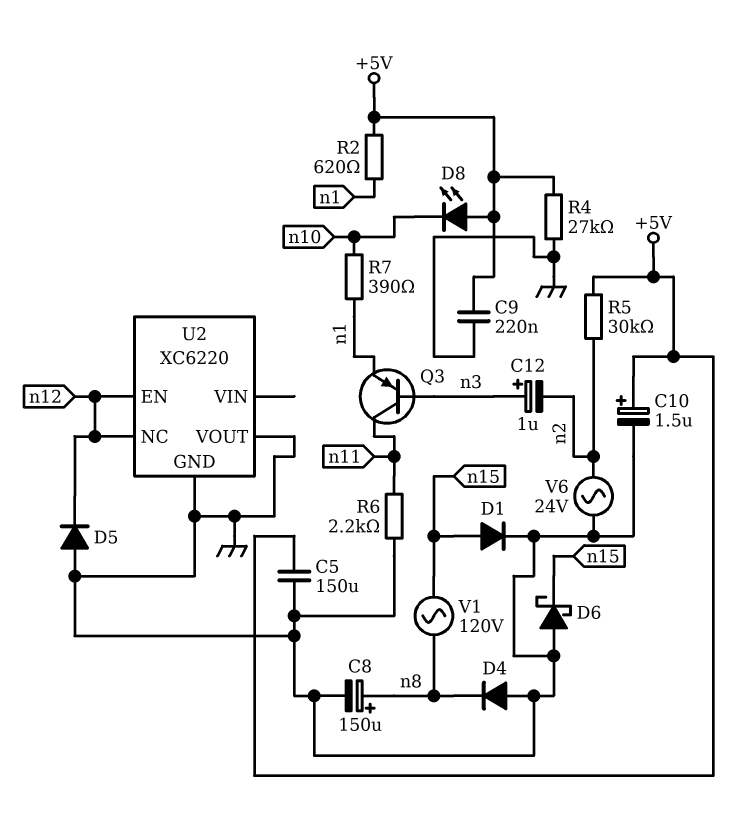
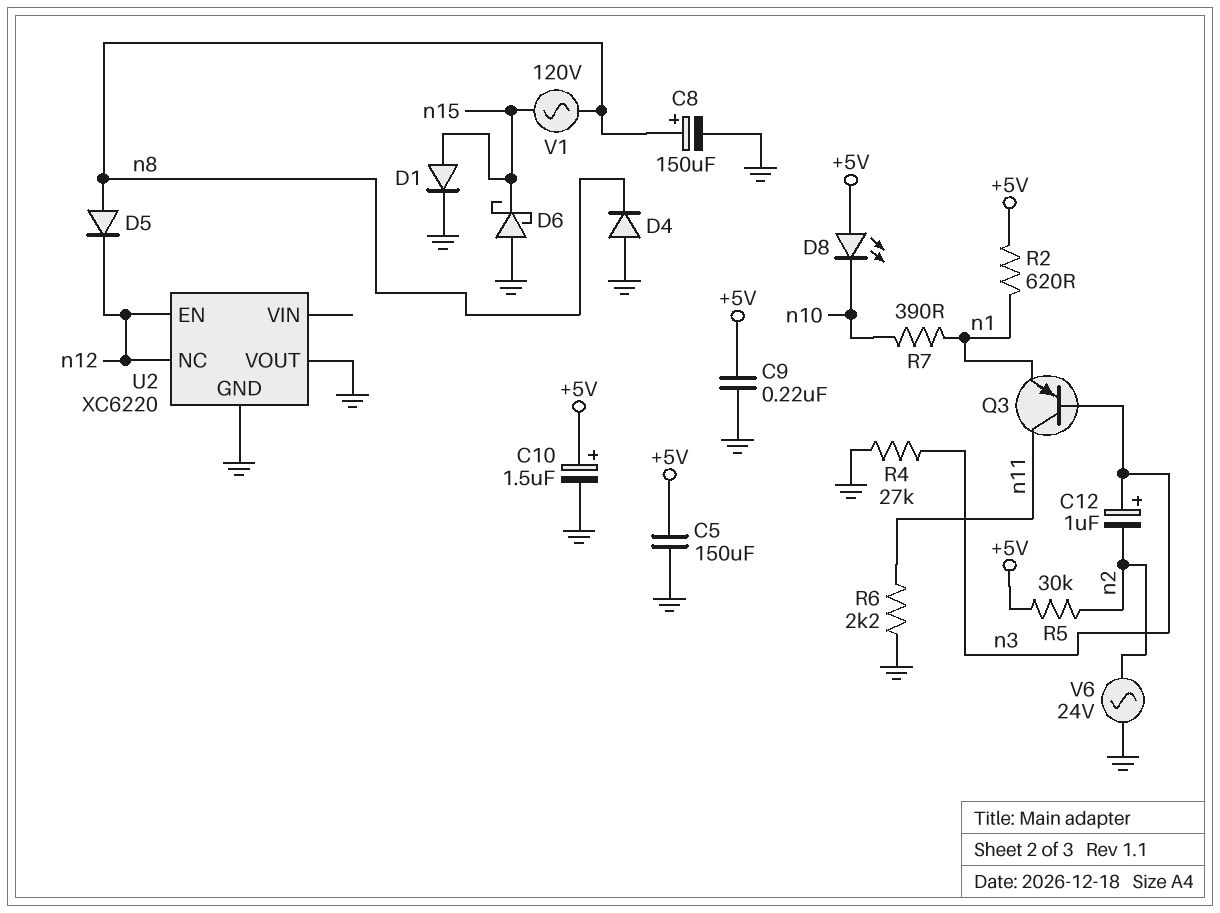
D5: diode (A GND, K n12) -> diode (A n8, K n12)
R4: 27k (+5V, GND) -> 27k (GND, n3)

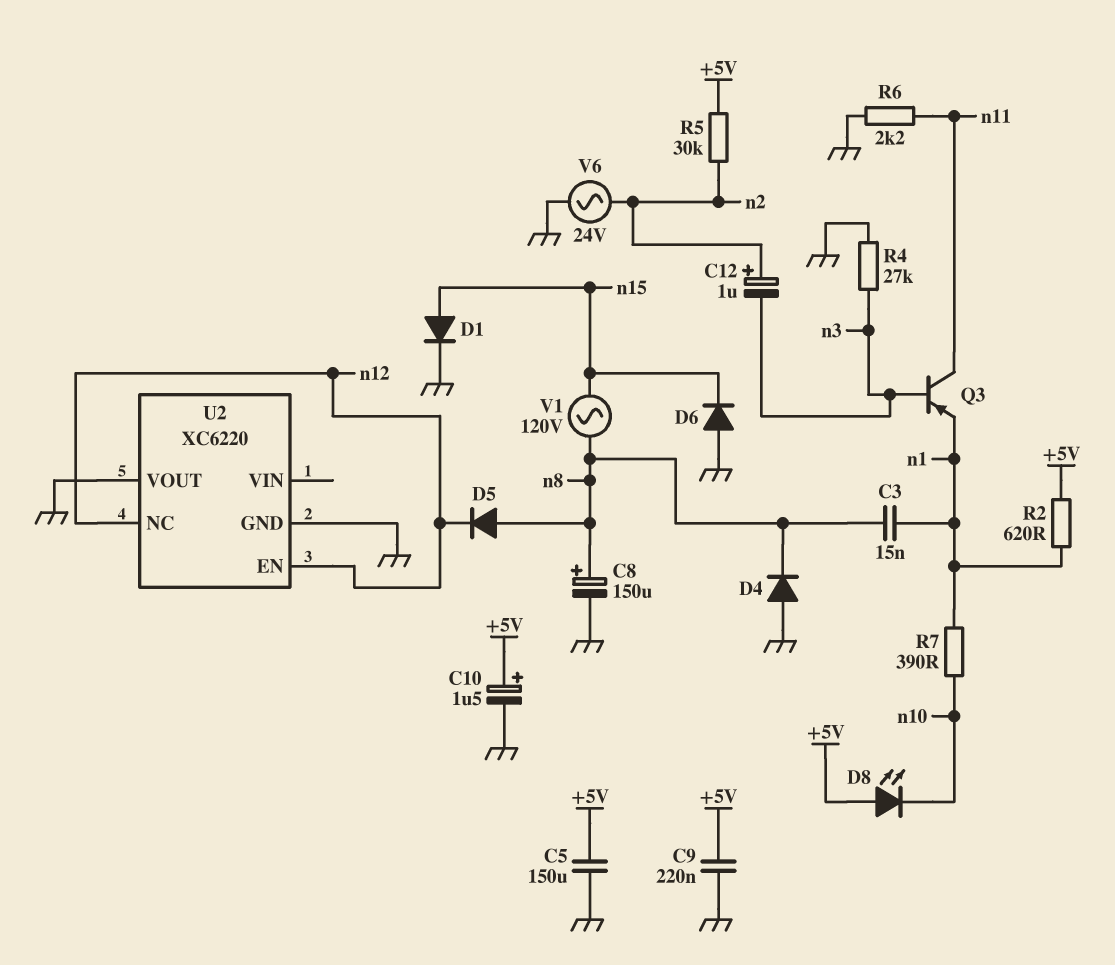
C3: none -> 15nF (n1, n8)
C12: 1uF (plus n3, minus n2) -> 1uF (plus n2, minus n3)
D6: schottky (A GND, K n15) -> diode (A GND, K n15)

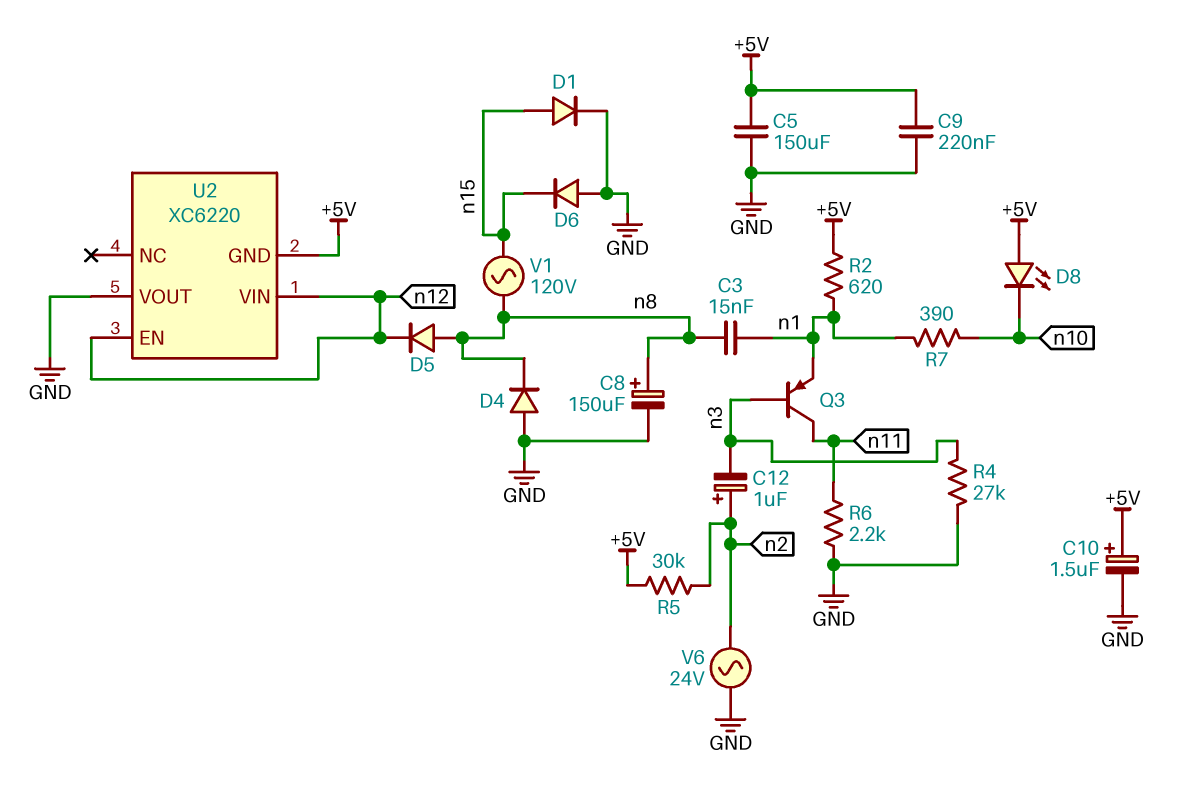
U2 pin GND: GND -> +5V
U2 pin NC: n12 -> none
U2 pin VIN: none -> n12

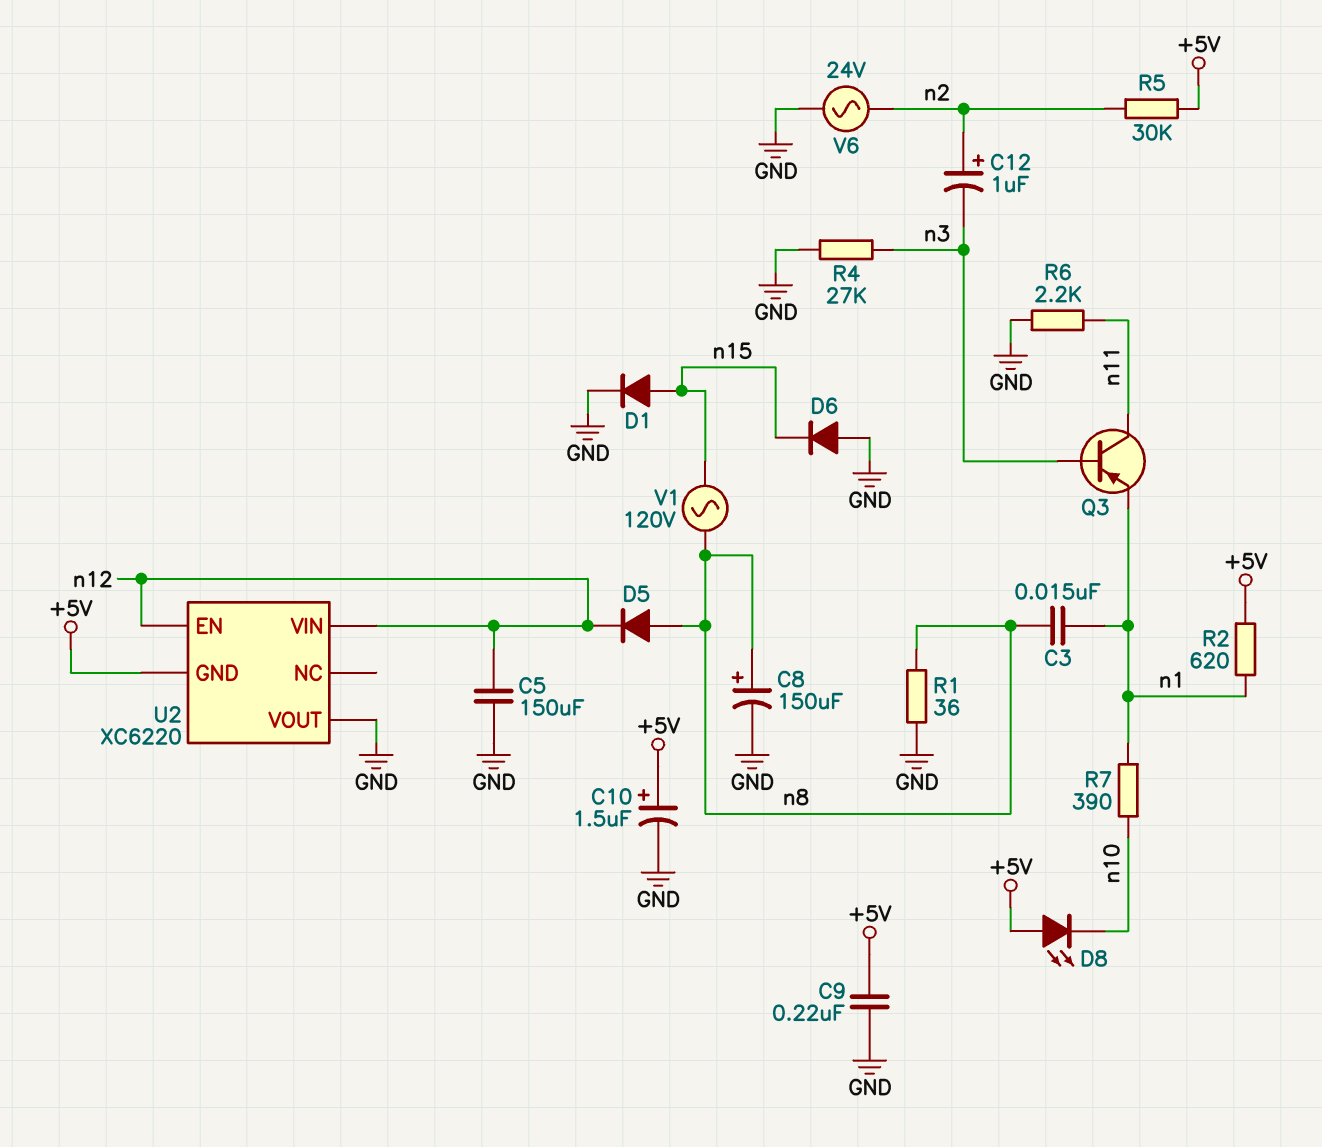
C5: 150uF (+5V, GND) -> 150uF (GND, n12)
D4: diode (A GND, K n8) -> none
R1: none -> 36 (GND, n8)

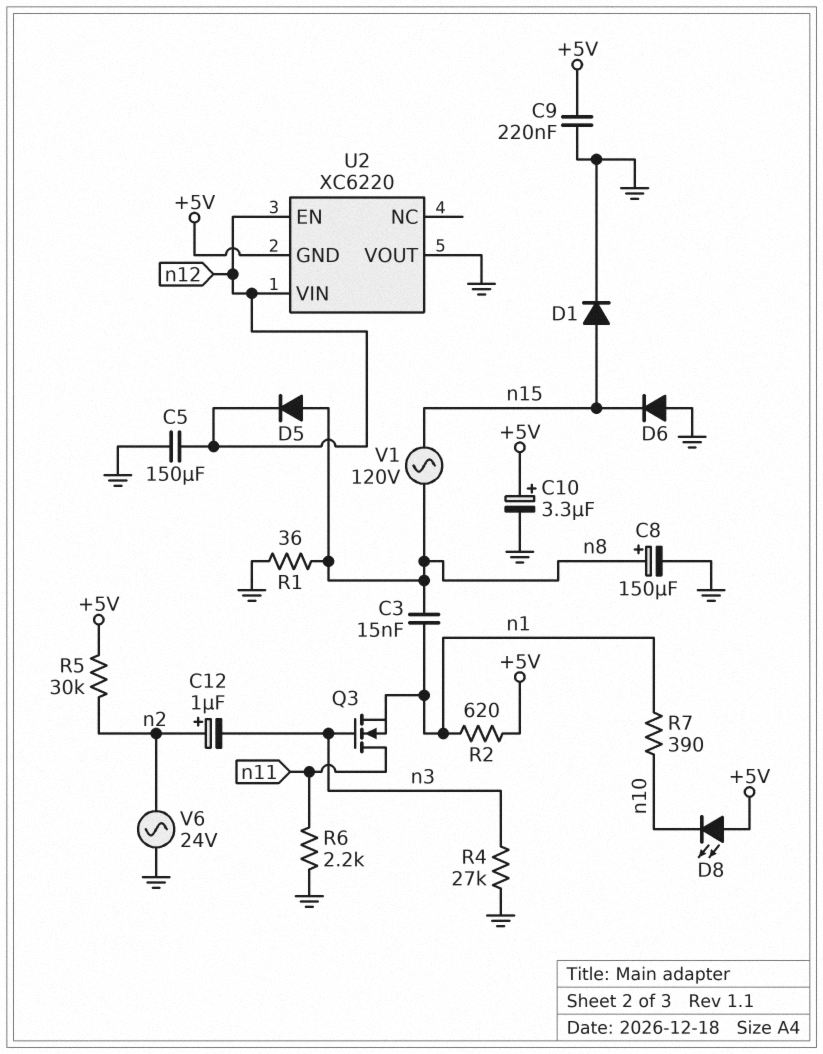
C10: 1.5uF (plus +5V, minus GND) -> 3.3uF (plus +5V, minus GND)
Q3: PNP (B n3, C n11, E n1) -> NMOS (G n3, D n11, S n1)

